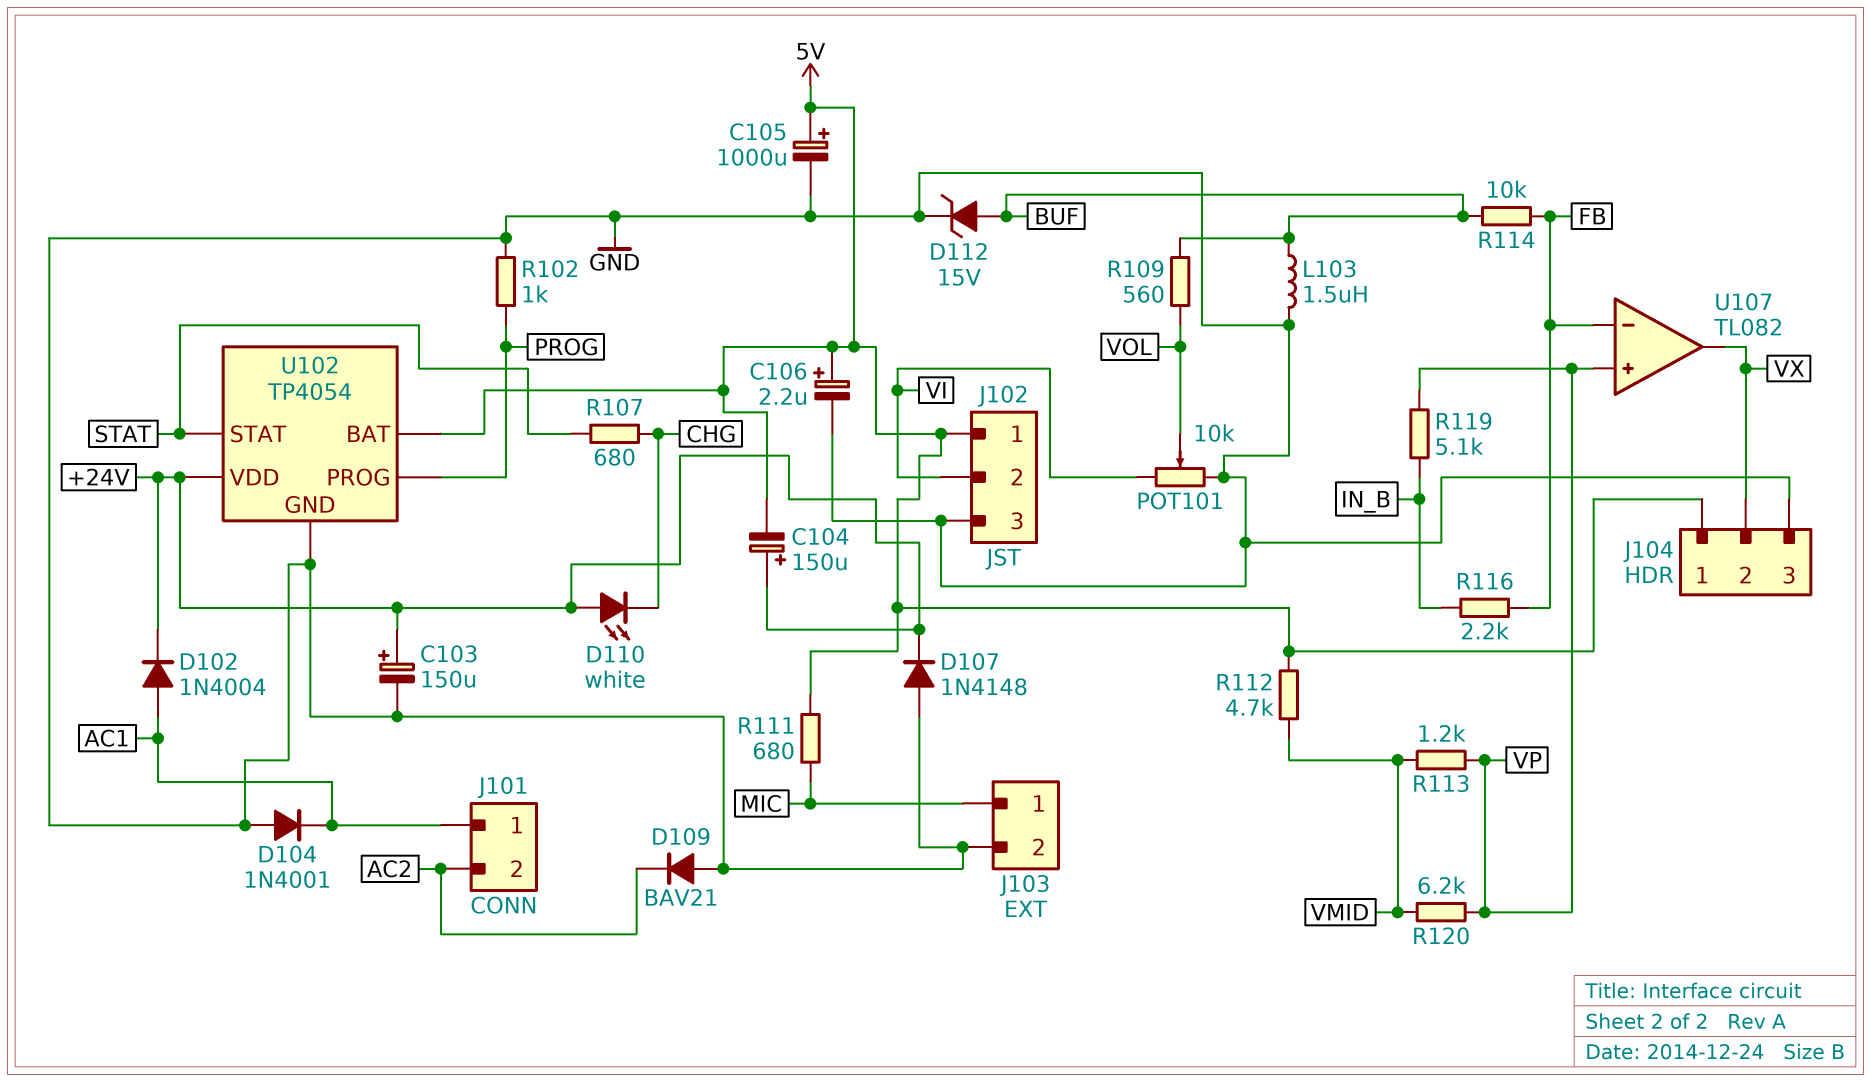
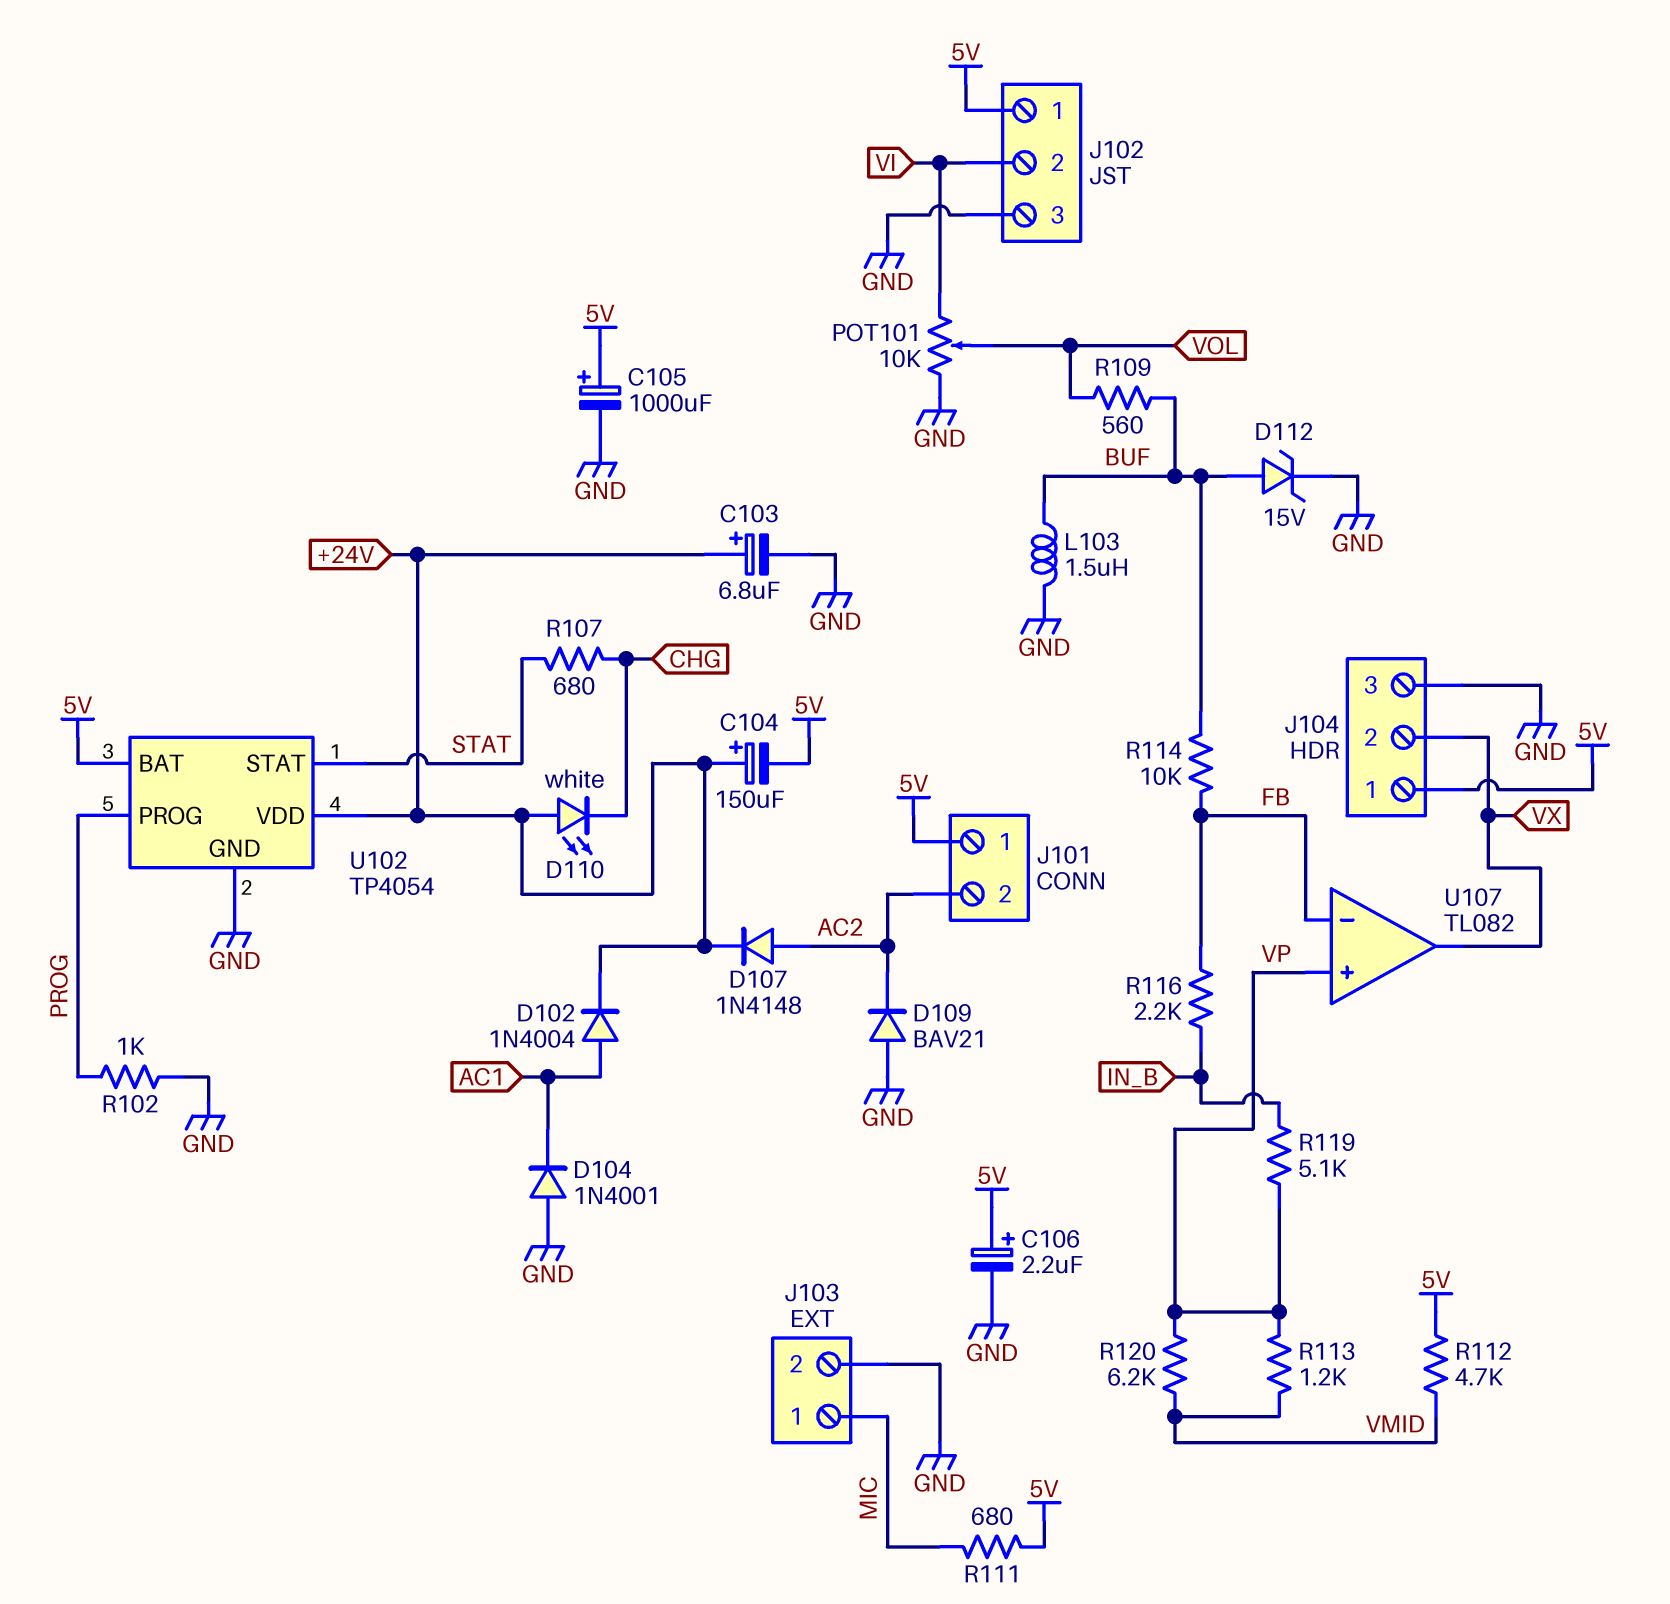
C103: 150uF (plus +24V, minus GND) -> 6.8uF (plus +24V, minus GND)
D107: diode 1N4148 (A GND, K +24V) -> diode 1N4148 (A AC2, K +24V)
J101 pin 1: AC1 -> 5V

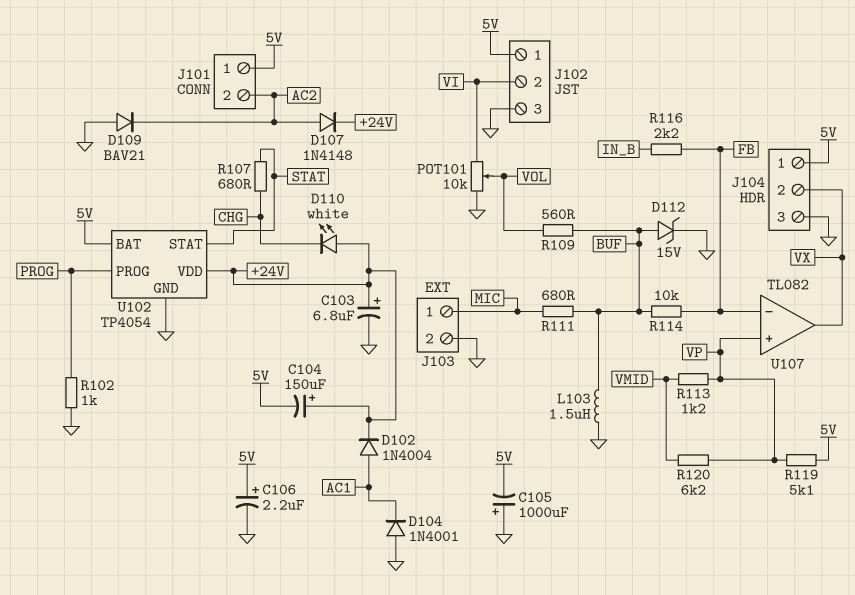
C105: 1000uF (plus 5V, minus GND) -> 1000uF (plus GND, minus 5V)
R111: 680 (5V, MIC) -> 680 (BUF, MIC)
R112: 4.7k (5V, VMID) -> none
R119: 5.1k (IN_B, VP) -> 5.1k (5V, VP)

